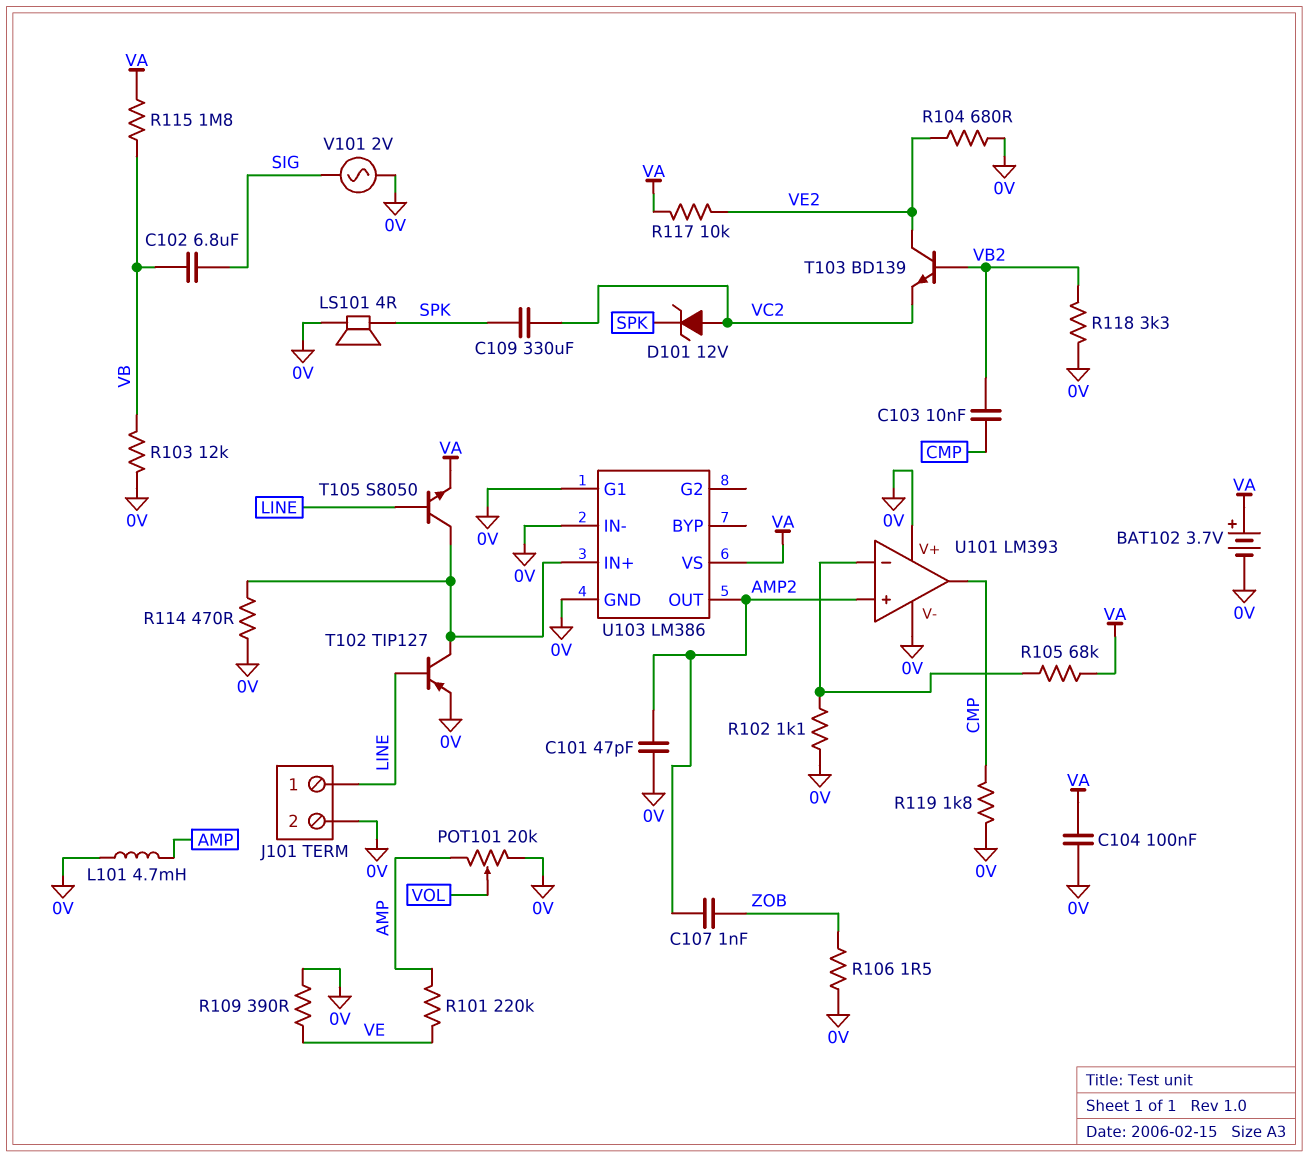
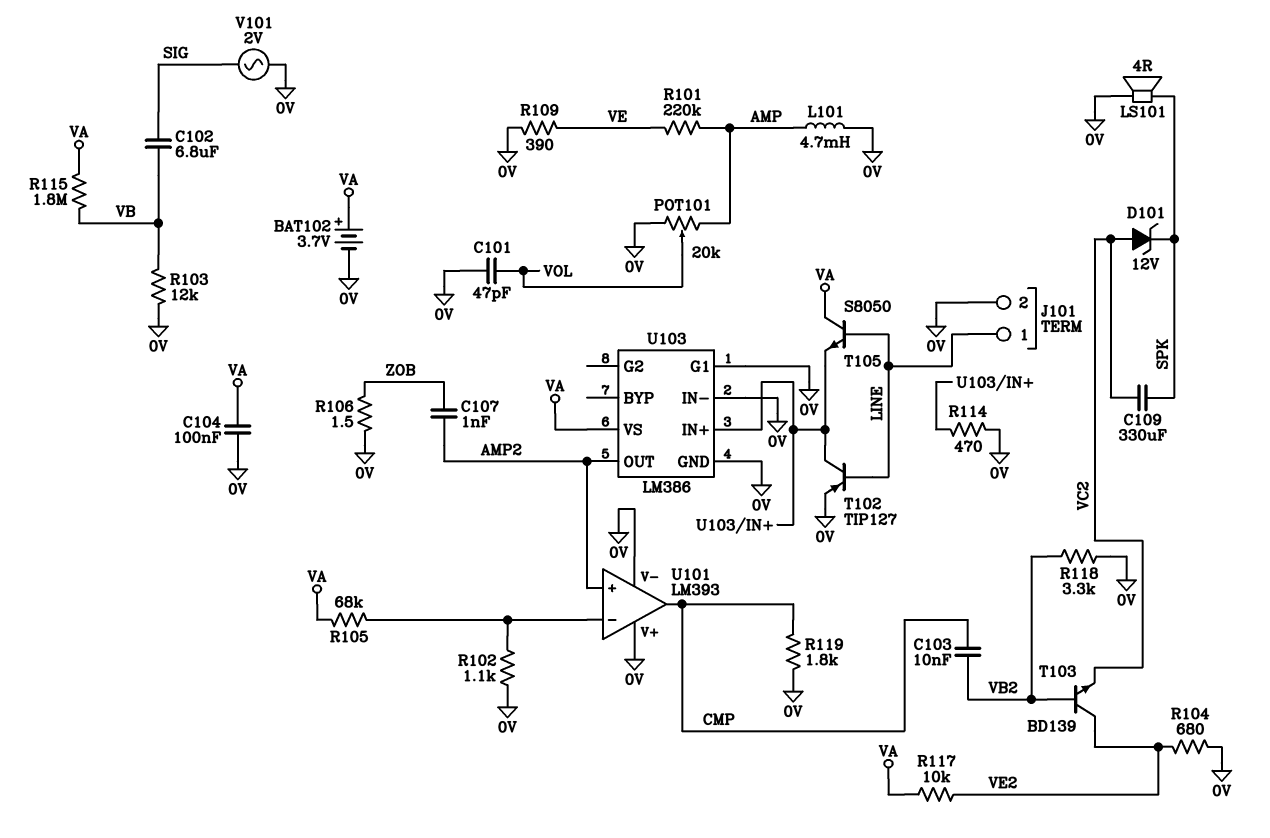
C101: 47pF (0V, AMP2) -> 47pF (0V, VOL)
T105: NPN S8050 (B LINE, C U103/IN+, E VA) -> NPN S8050 (B LINE, C VA, E U103/IN+)

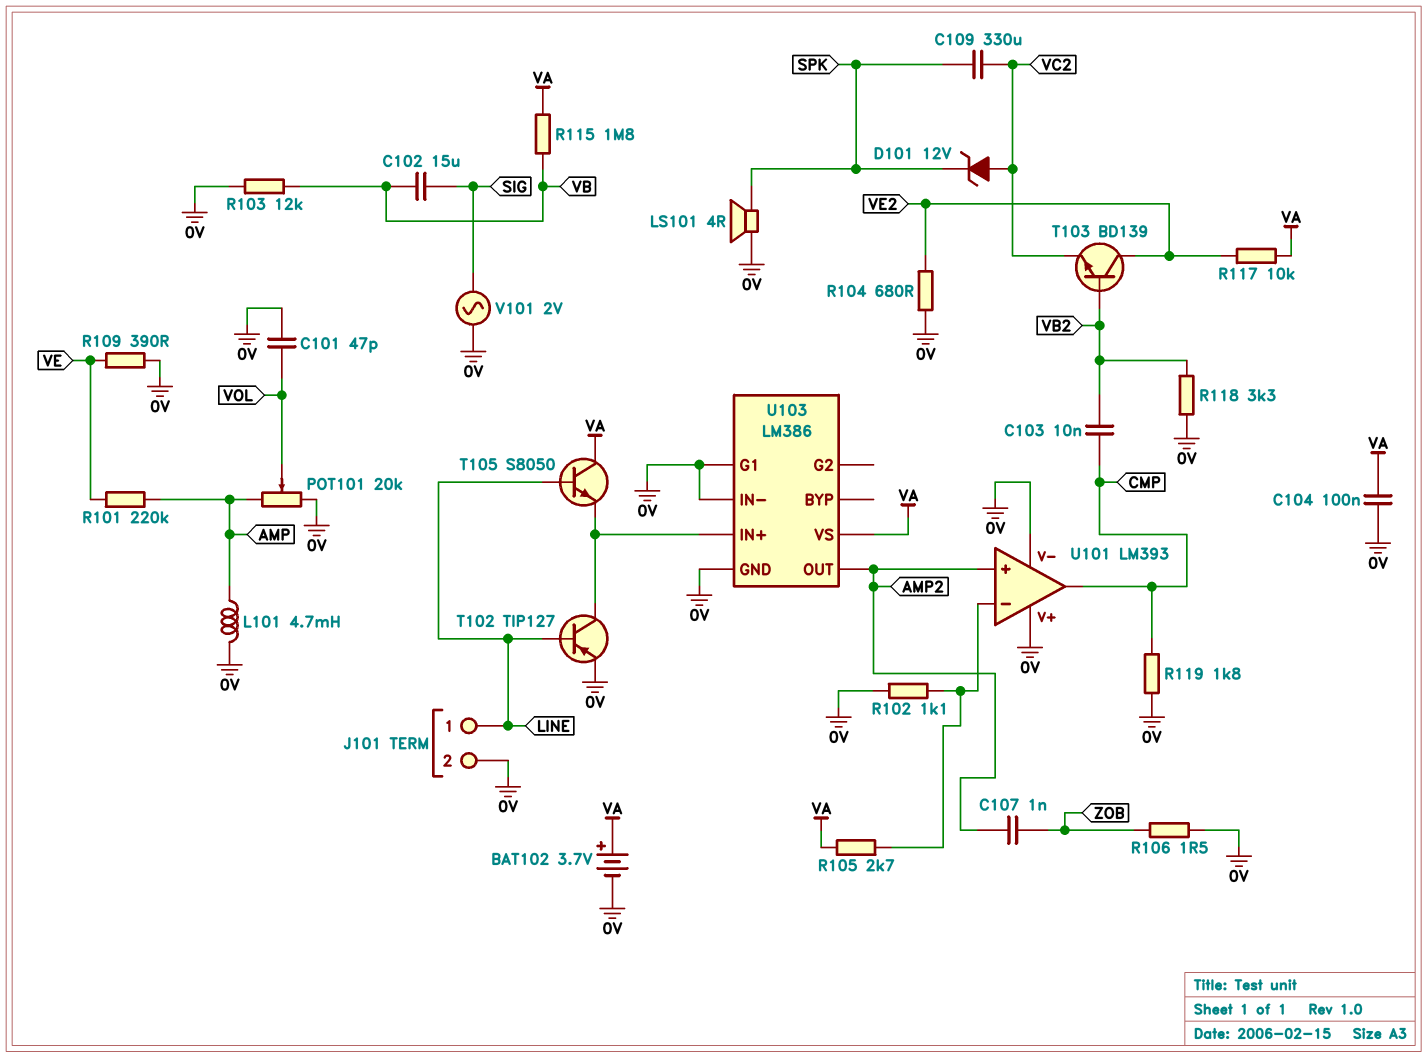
C102: 6.8uF (SIG, VB) -> 15uF (SIG, VB)
R105: 68k (U101/in-, VA) -> 2.7k (U101/in-, VA)
R114: 470 (0V, U103/IN+) -> none

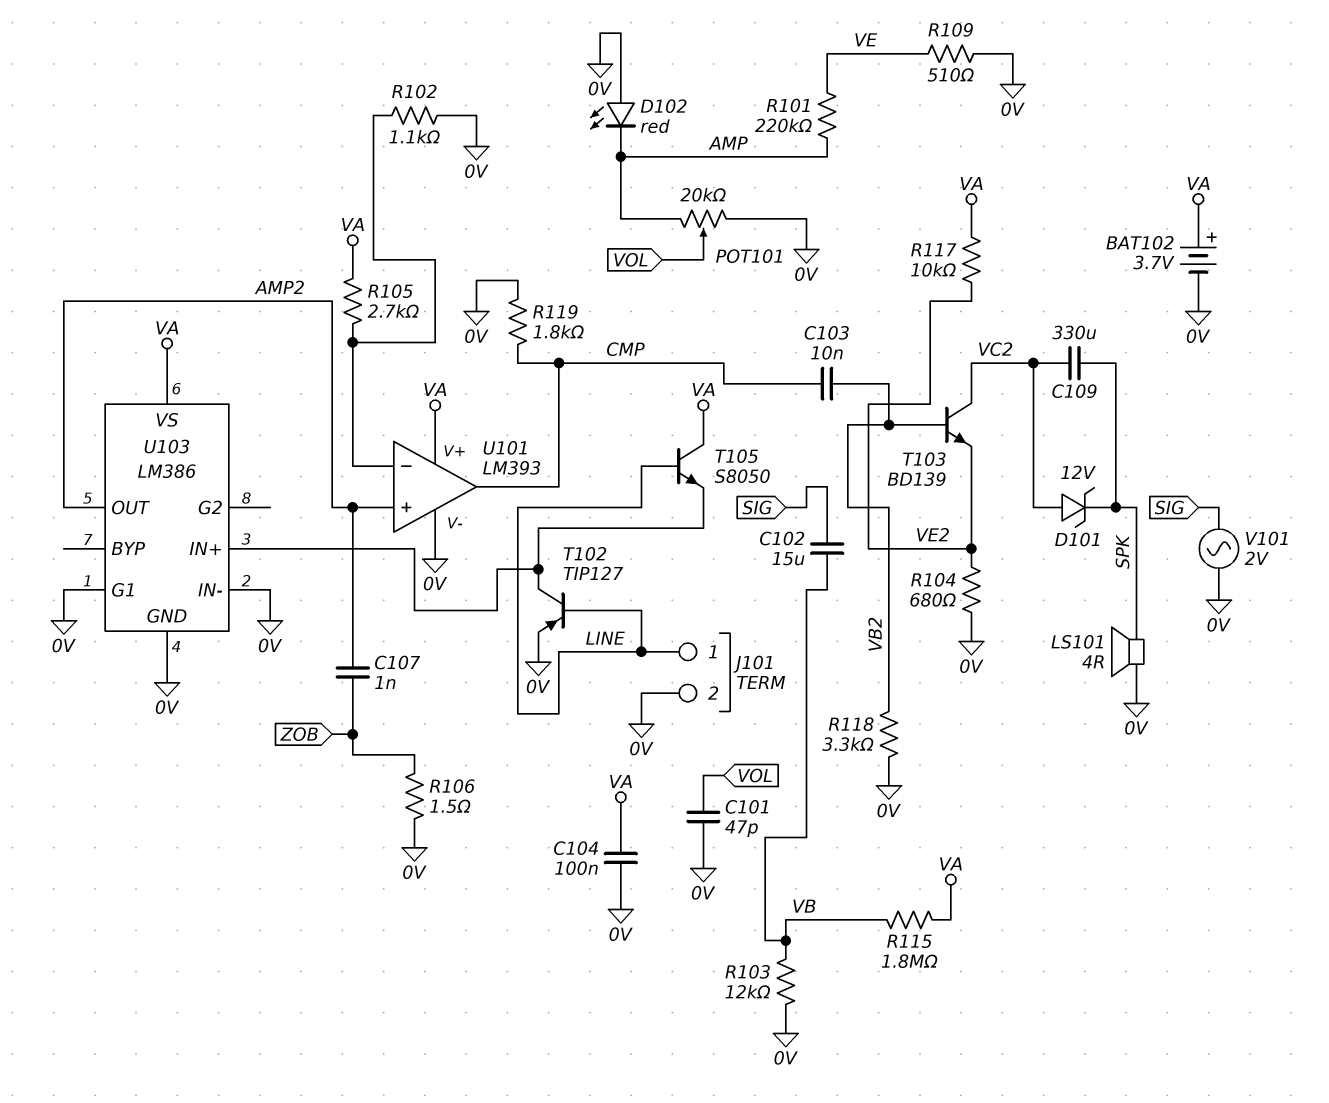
D102: none -> LED red (A 0V, K AMP)
L101: 4.7mH (0V, AMP) -> none
R109: 390 (0V, VE) -> 510 (0V, VE)
T103: NPN BD139 (B VB2, C VE2, E VC2) -> NPN BD139 (B VB2, C VC2, E VE2)
U101 pin V+: 0V -> VA

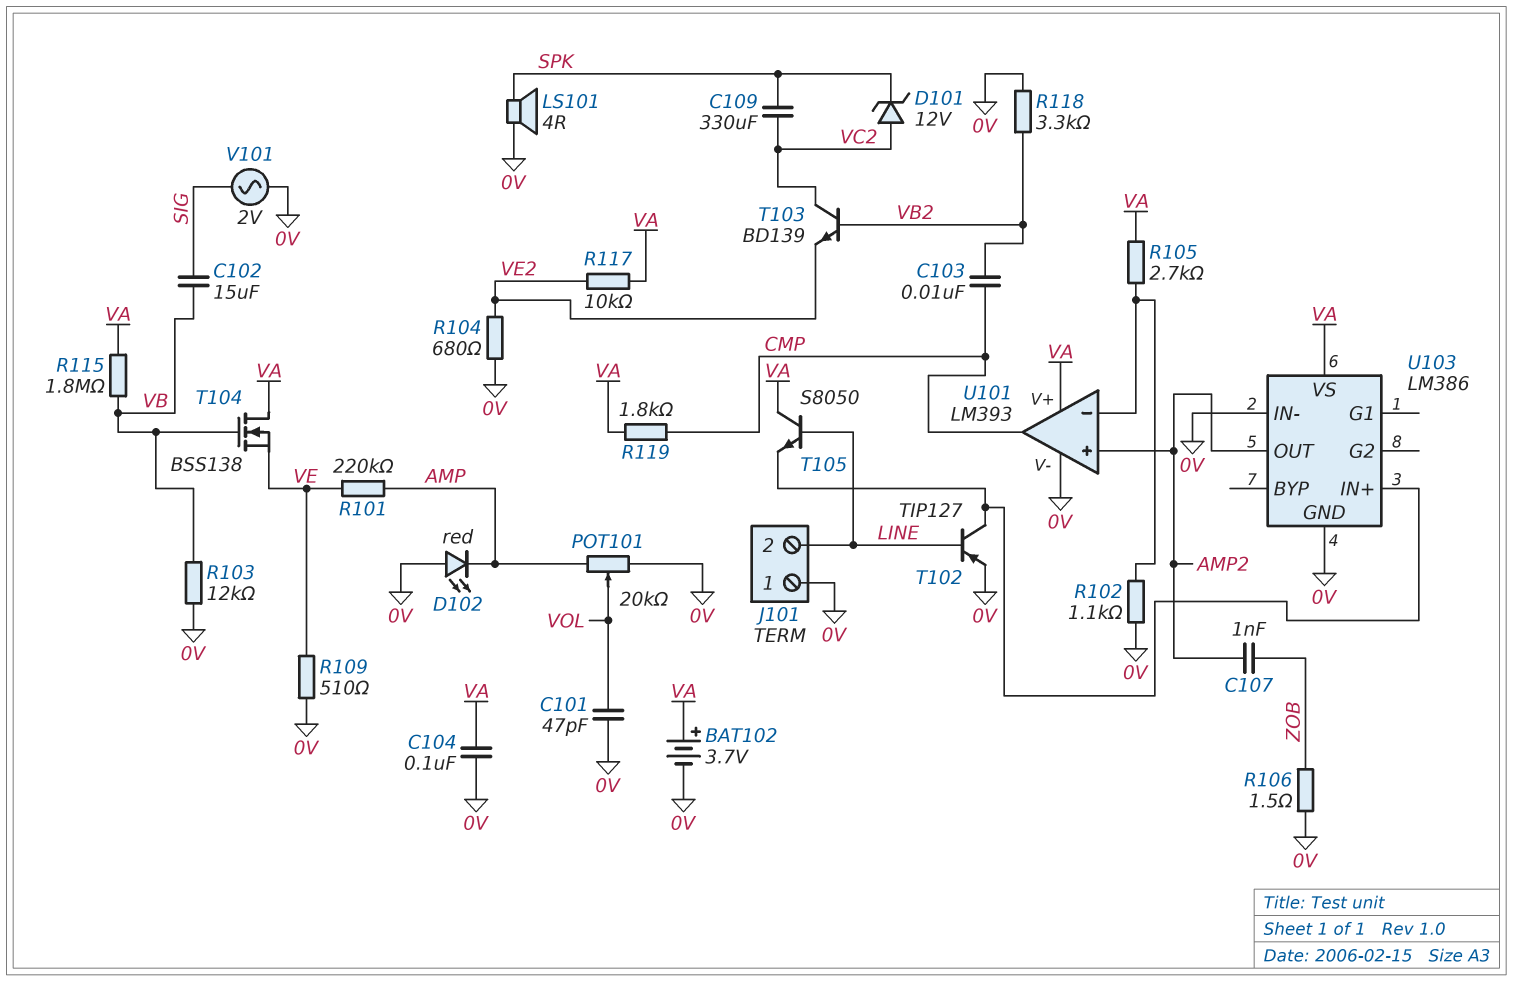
J101 pin 1: LINE -> 0V
J101 pin 2: 0V -> LINE
R119: 1.8k (0V, CMP) -> 1.8k (CMP, VA)
T104: none -> NMOS BSS138 (G VB, D VA, S VE)
U103 pin G1: 0V -> none

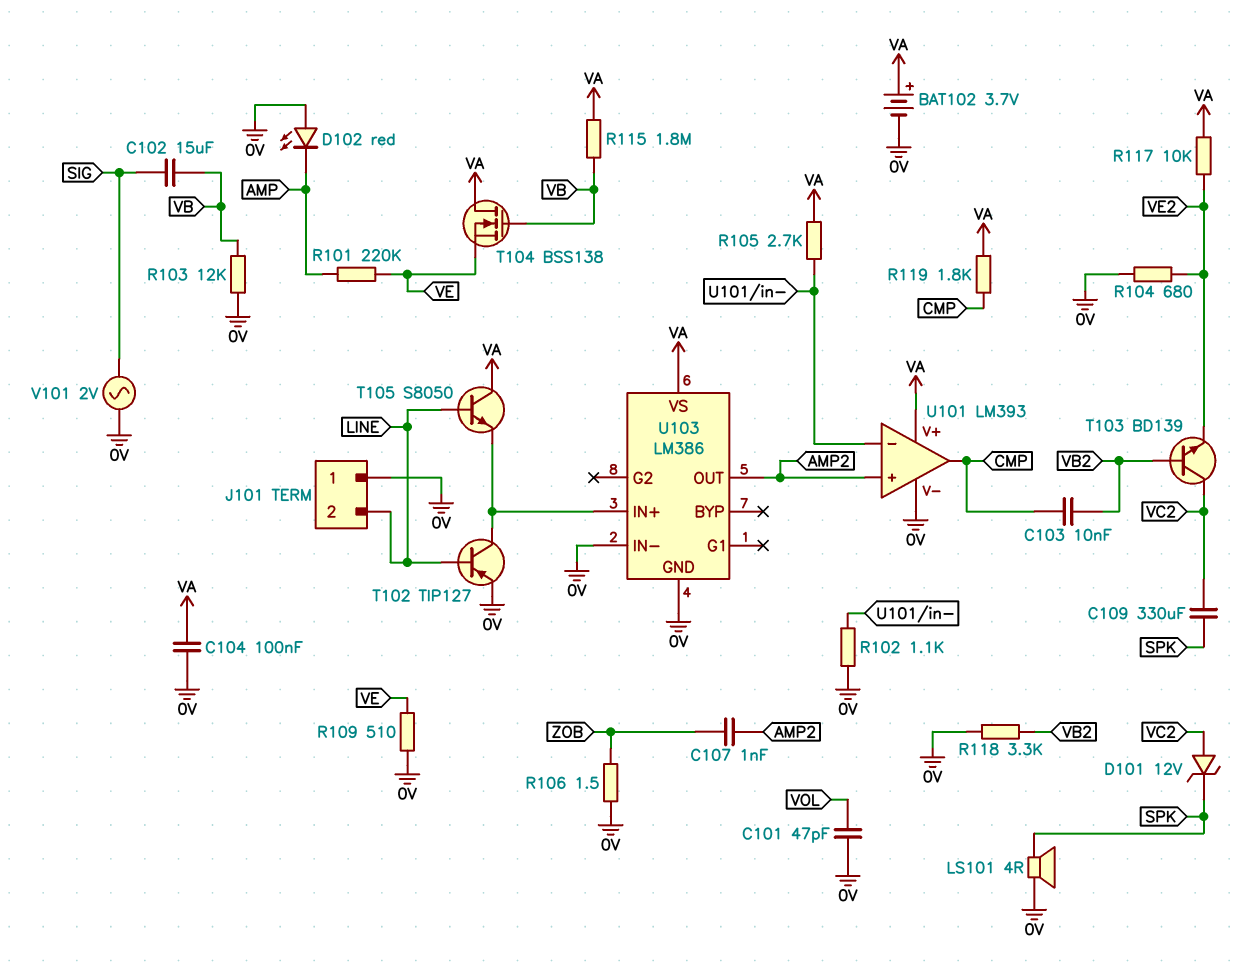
POT101: 20k (0V, AMP, wiper VOL) -> none

